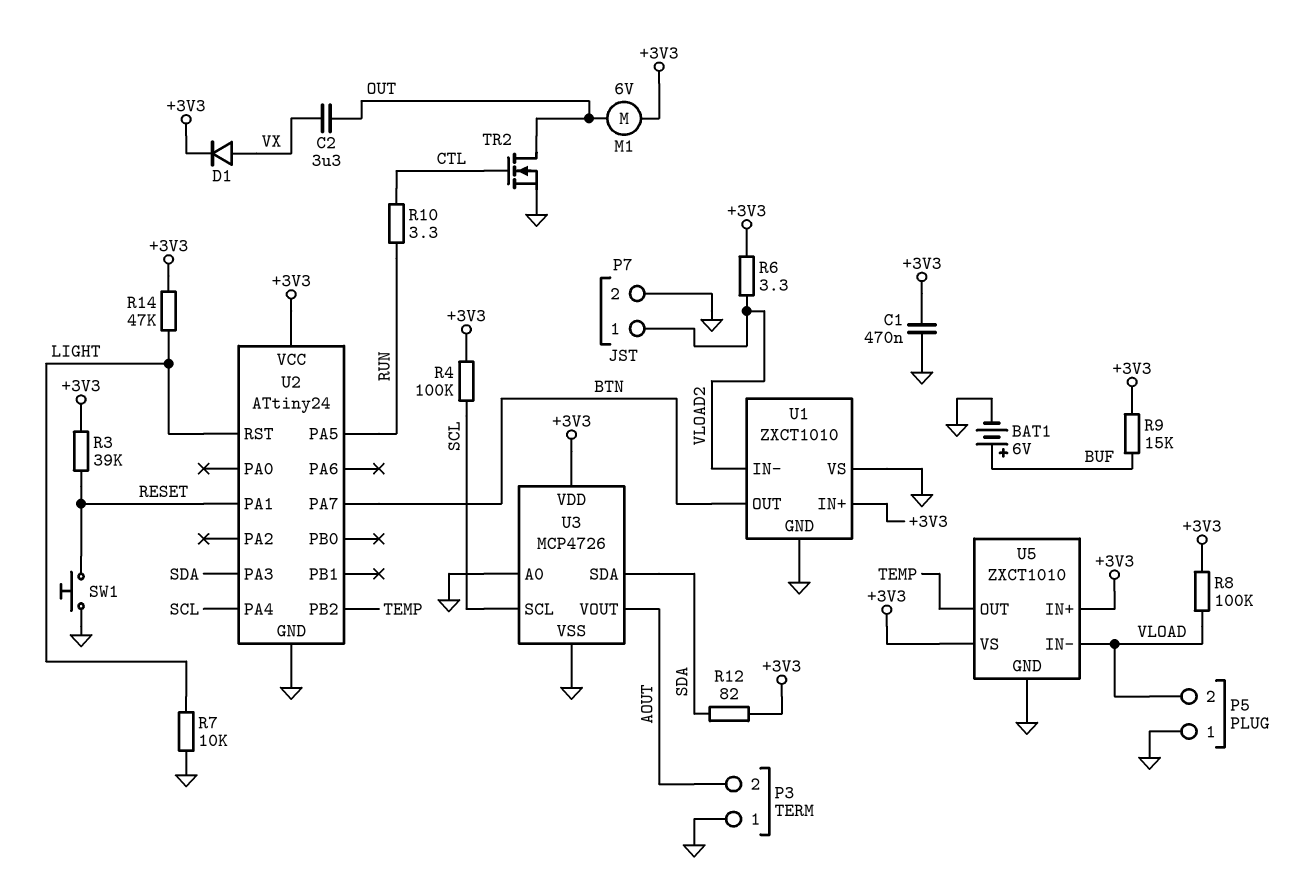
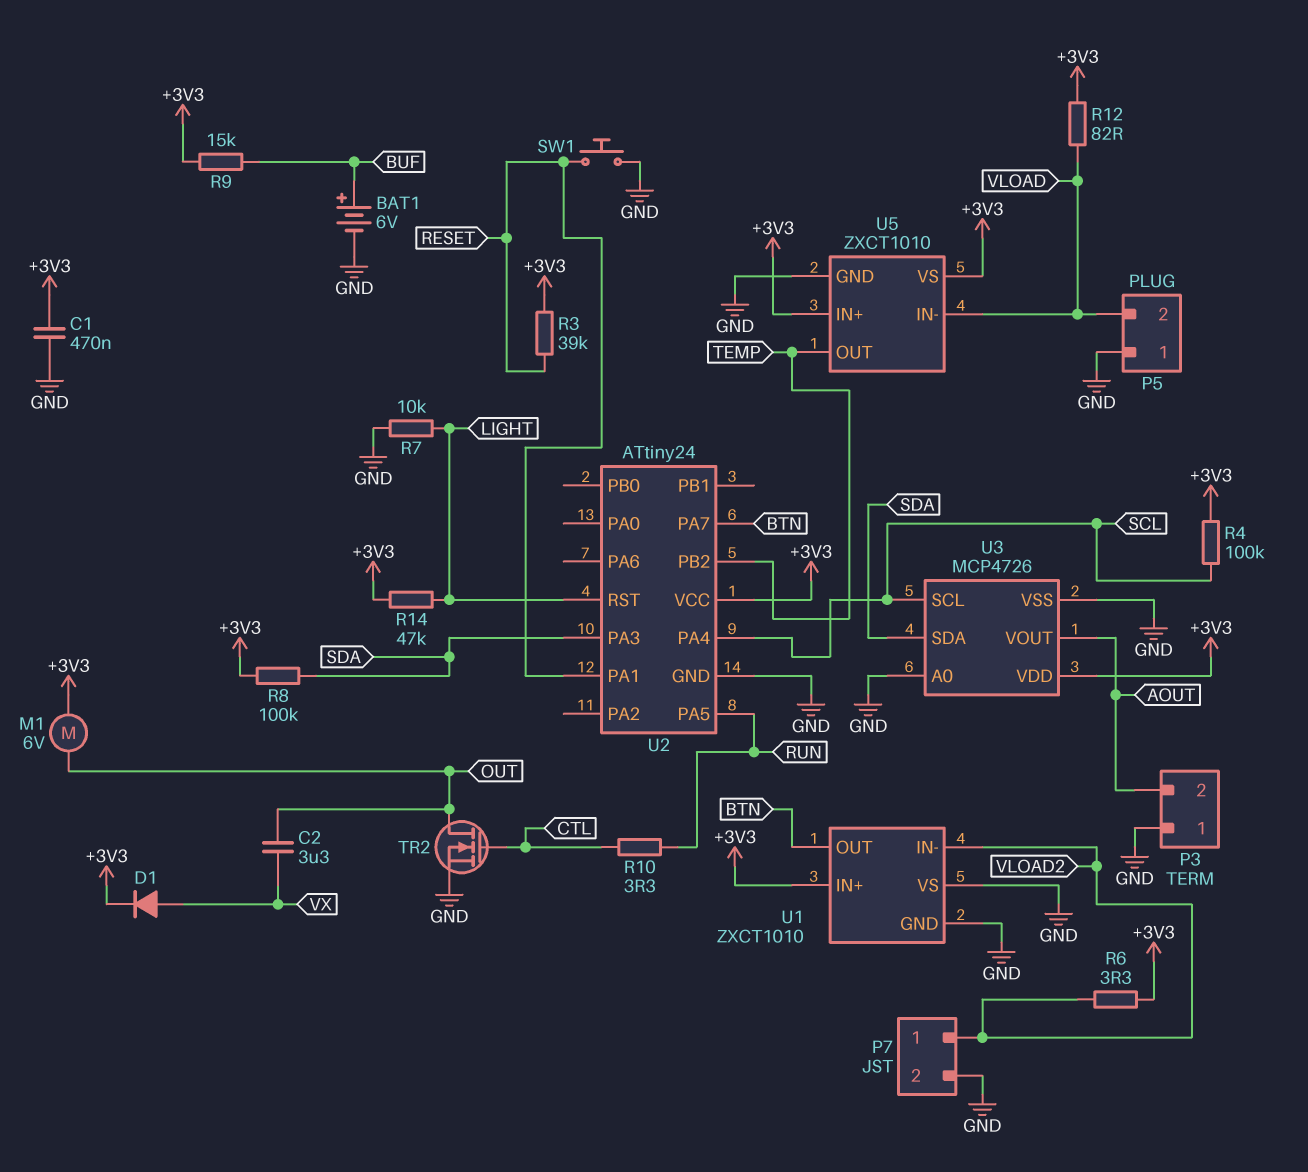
R8: 100k (+3V3, VLOAD) -> 100k (+3V3, SDA)
R12: 82 (+3V3, SDA) -> 82 (+3V3, VLOAD)

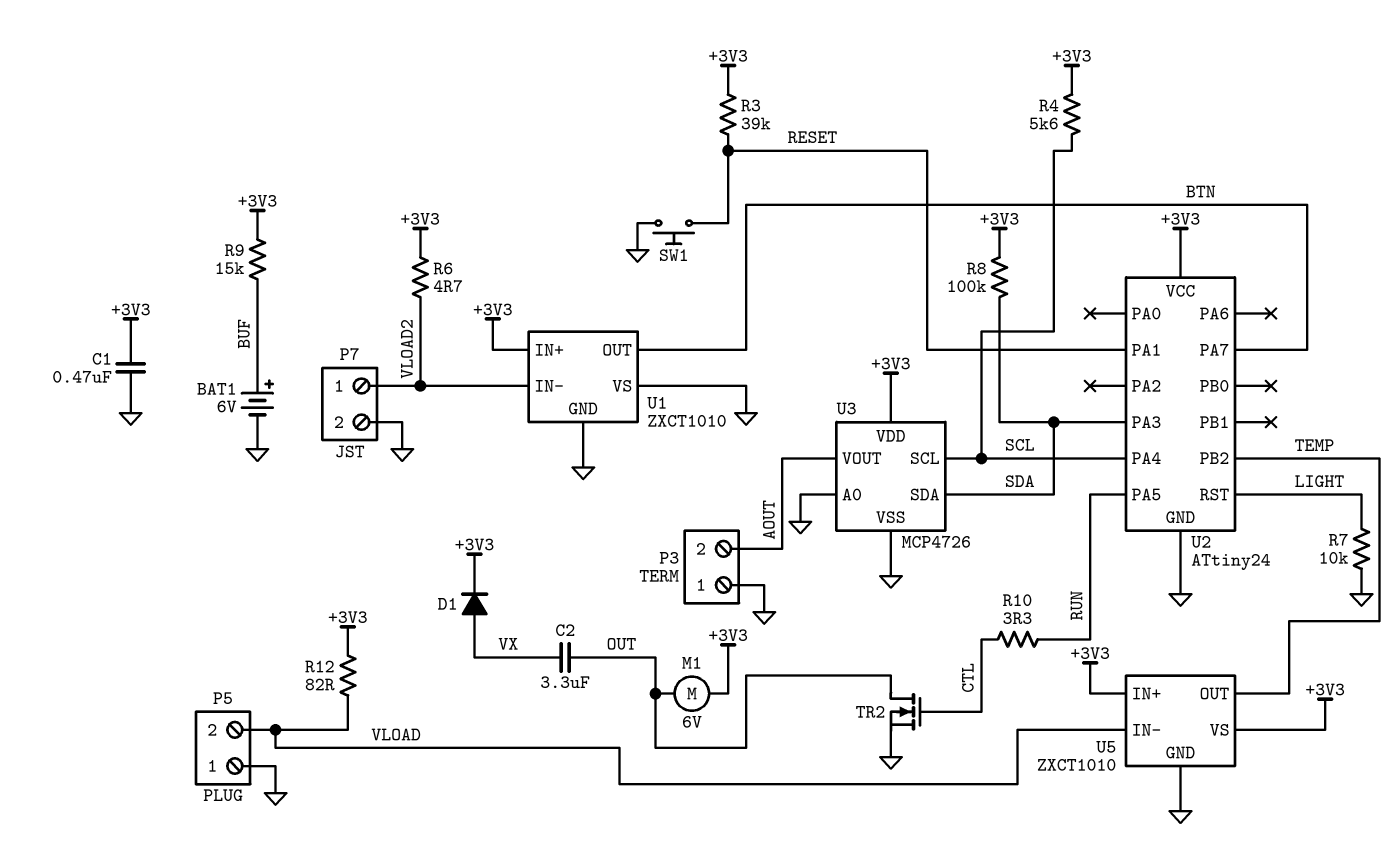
R4: 100k (+3V3, SCL) -> 5.6k (+3V3, SCL)
R6: 3.3 (+3V3, VLOAD2) -> 4.7 (+3V3, VLOAD2)
R14: 47k (+3V3, LIGHT) -> none

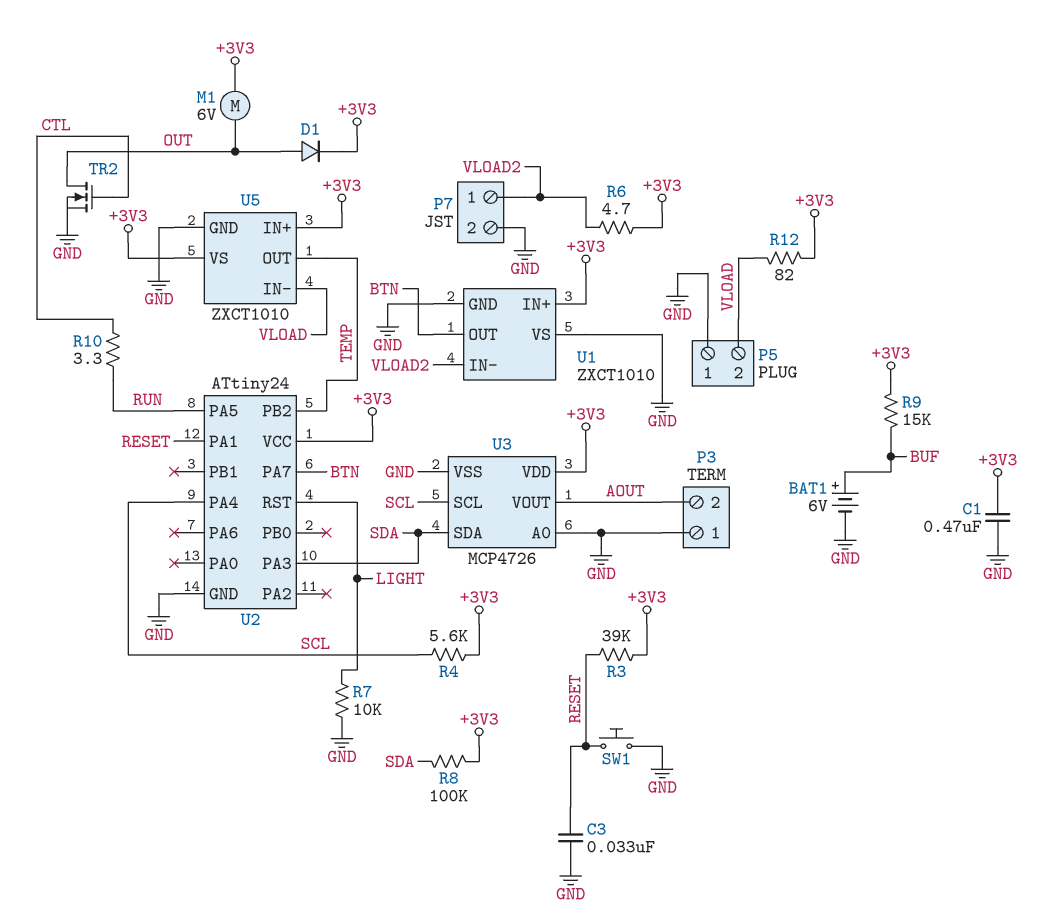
C2: 3.3uF (OUT, VX) -> none
C3: none -> 33nF (GND, RESET)
D1: diode (A VX, K +3V3) -> diode (A OUT, K +3V3)

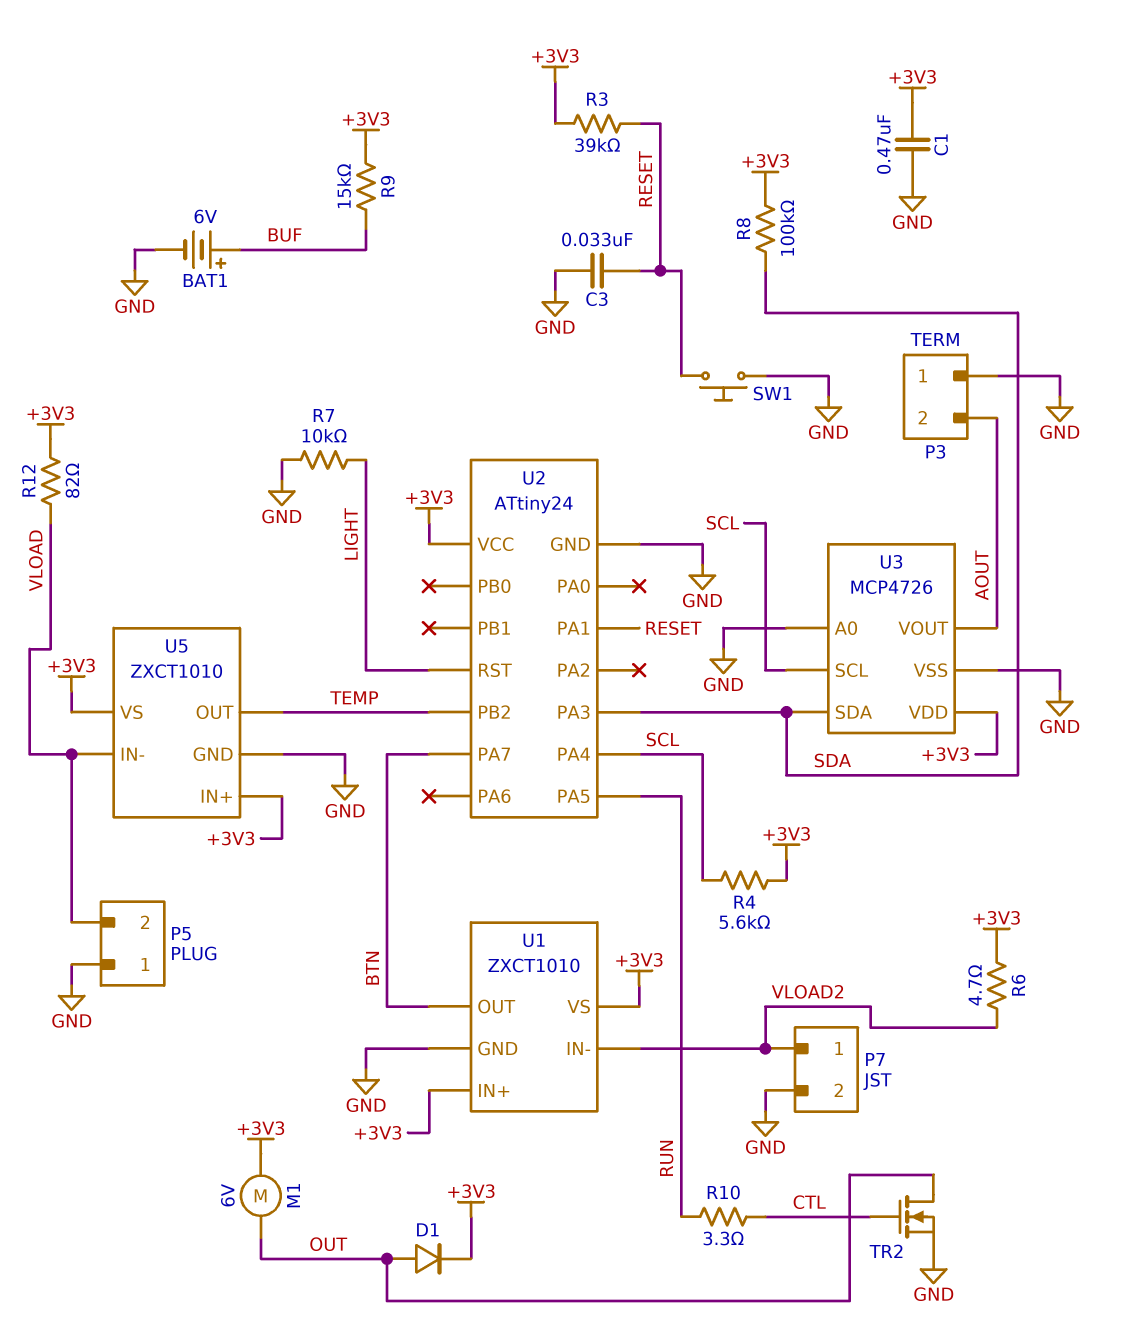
U1 pin VS: GND -> +3V3

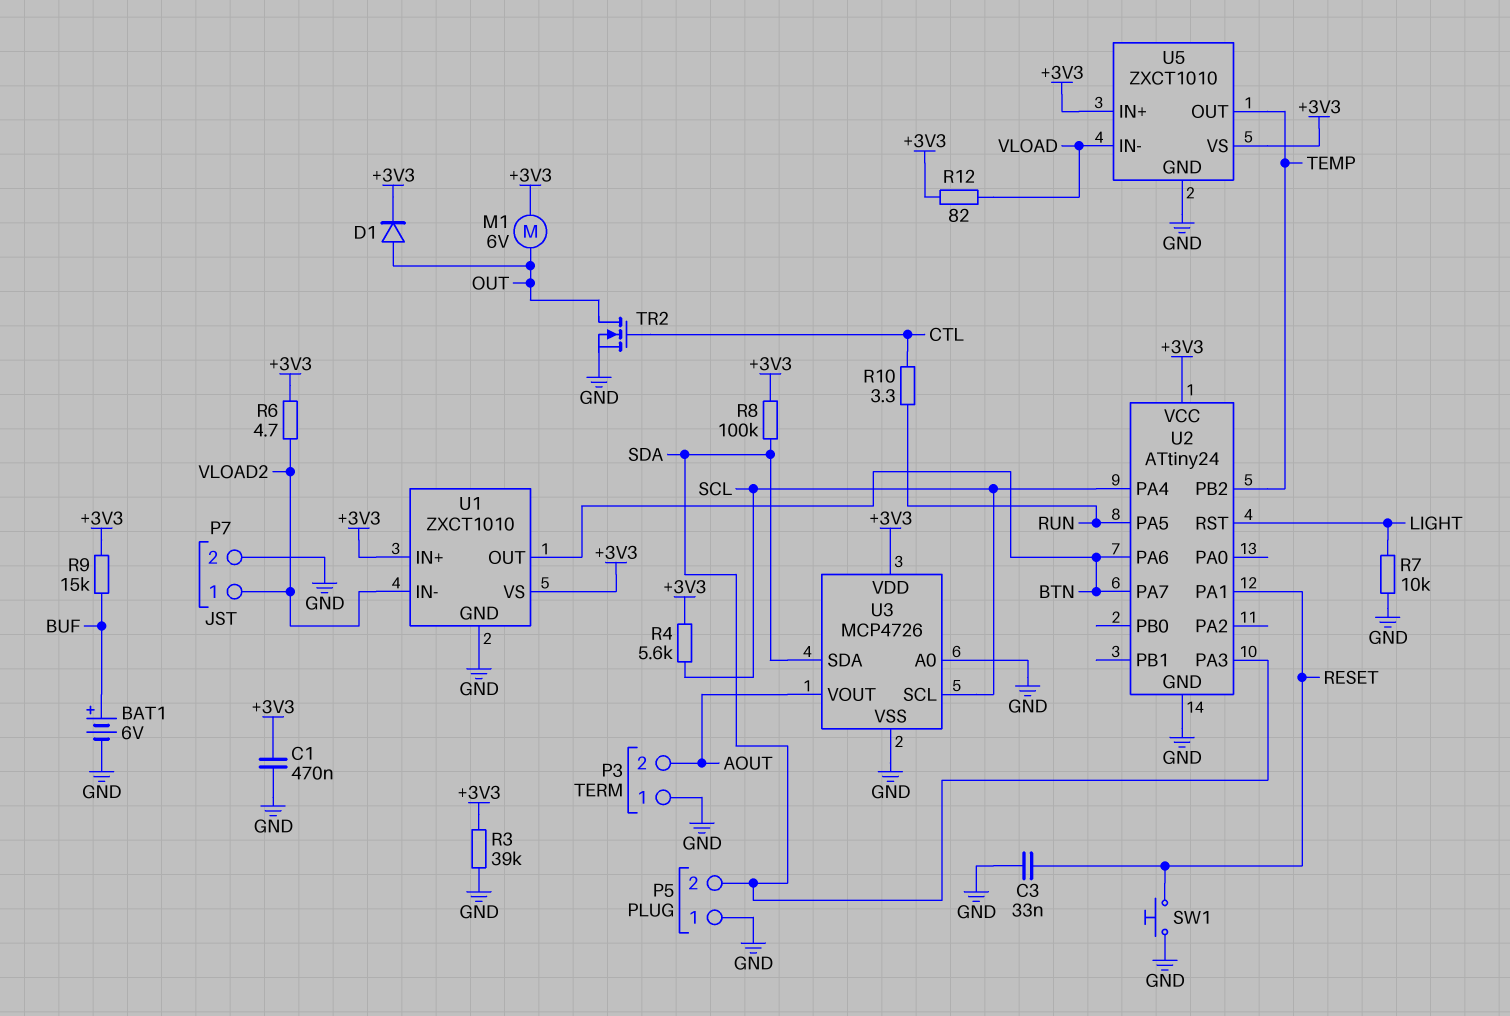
P5 pin 2: VLOAD -> SDA
R3: 39k (+3V3, RESET) -> 39k (+3V3, GND)
U2 pin PA6: none -> BTN

